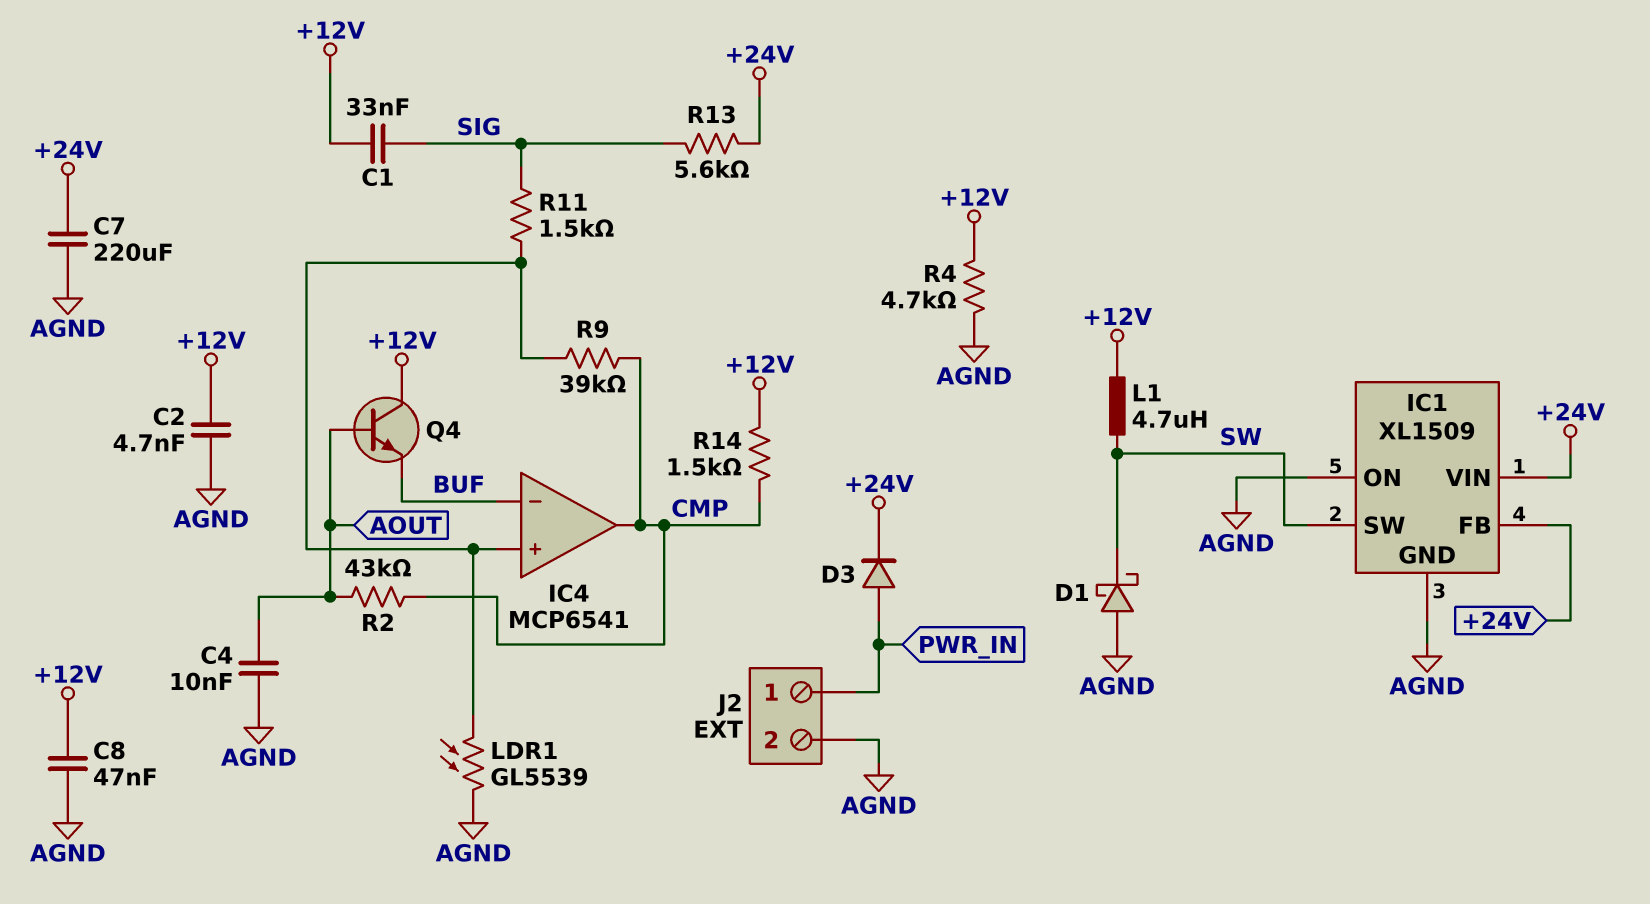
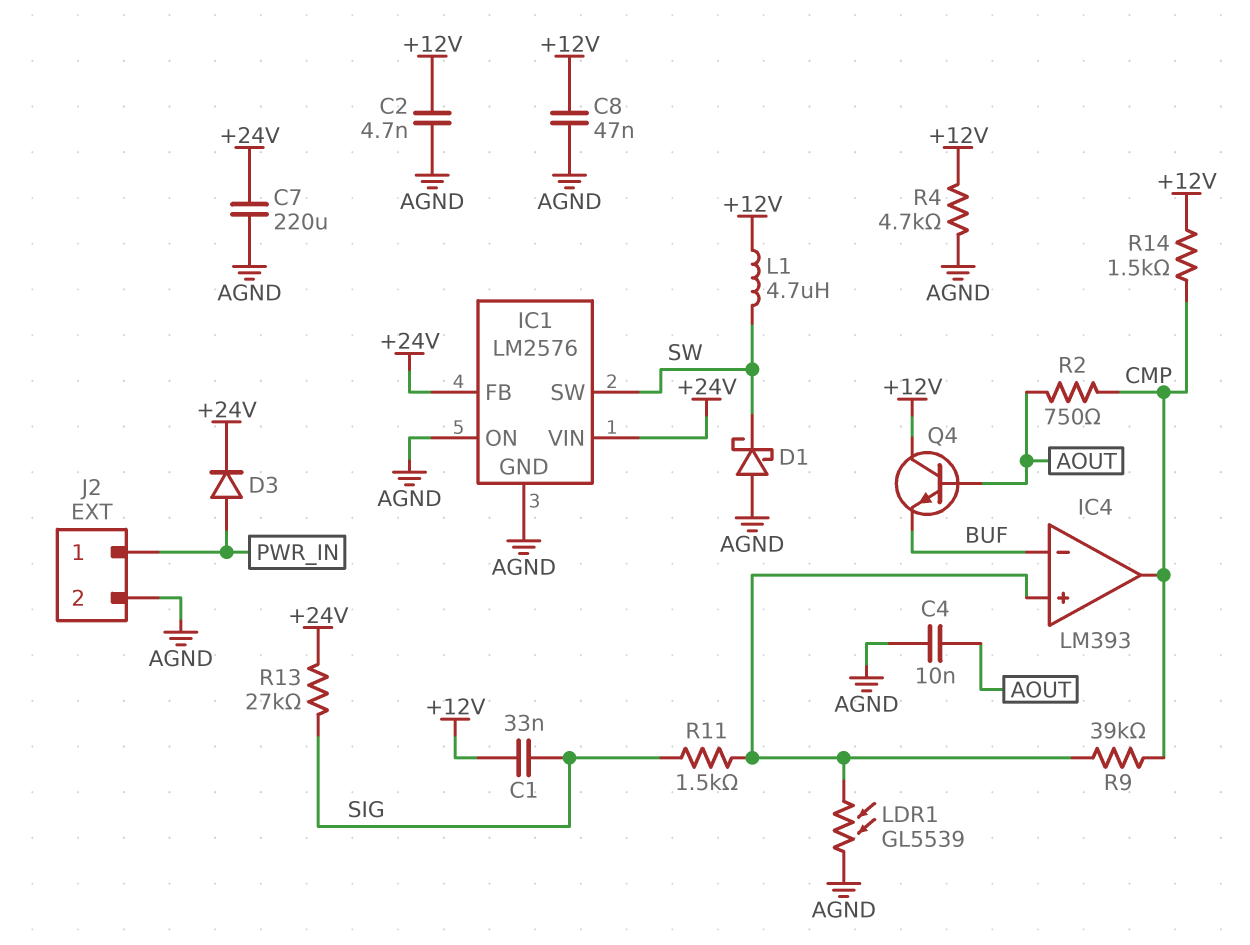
IC1: XL1509 -> LM2576
IC4: MCP6541 -> LM393
R2: 43k (AOUT, CMP) -> 750 (AOUT, CMP)
R13: 5.6k (+24V, SIG) -> 27k (+24V, SIG)

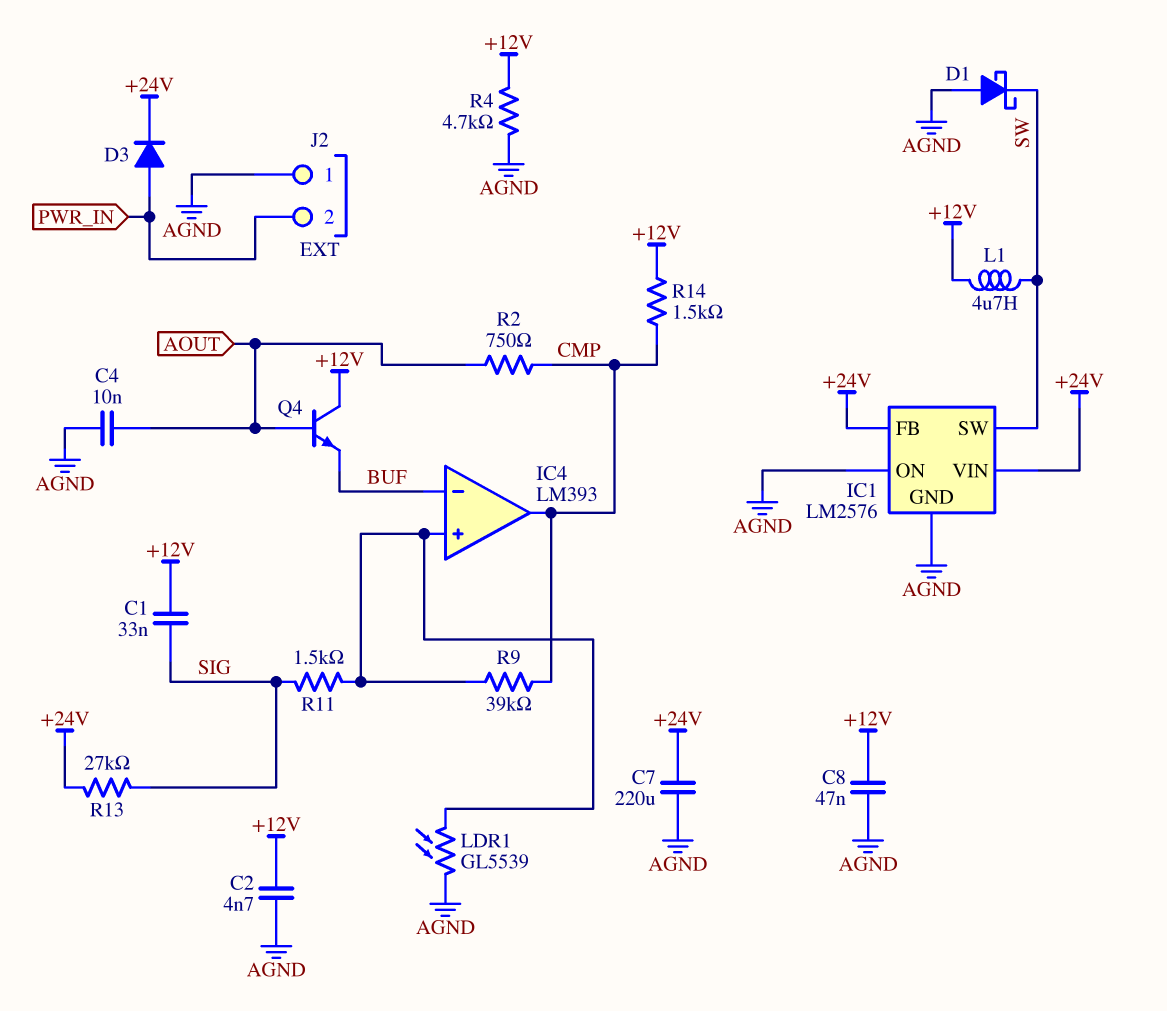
J2 pin 1: PWR_IN -> AGND
J2 pin 2: AGND -> PWR_IN

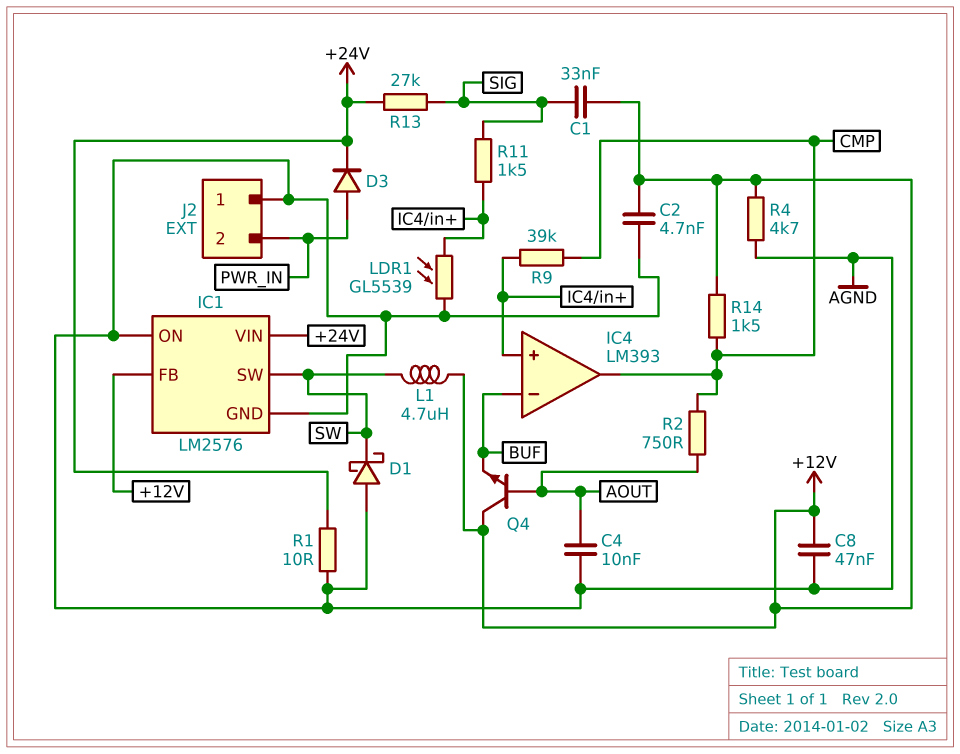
C7: 220uF (+24V, AGND) -> none
IC1 pin FB: +24V -> +12V
R1: none -> 10 (+24V, AGND)

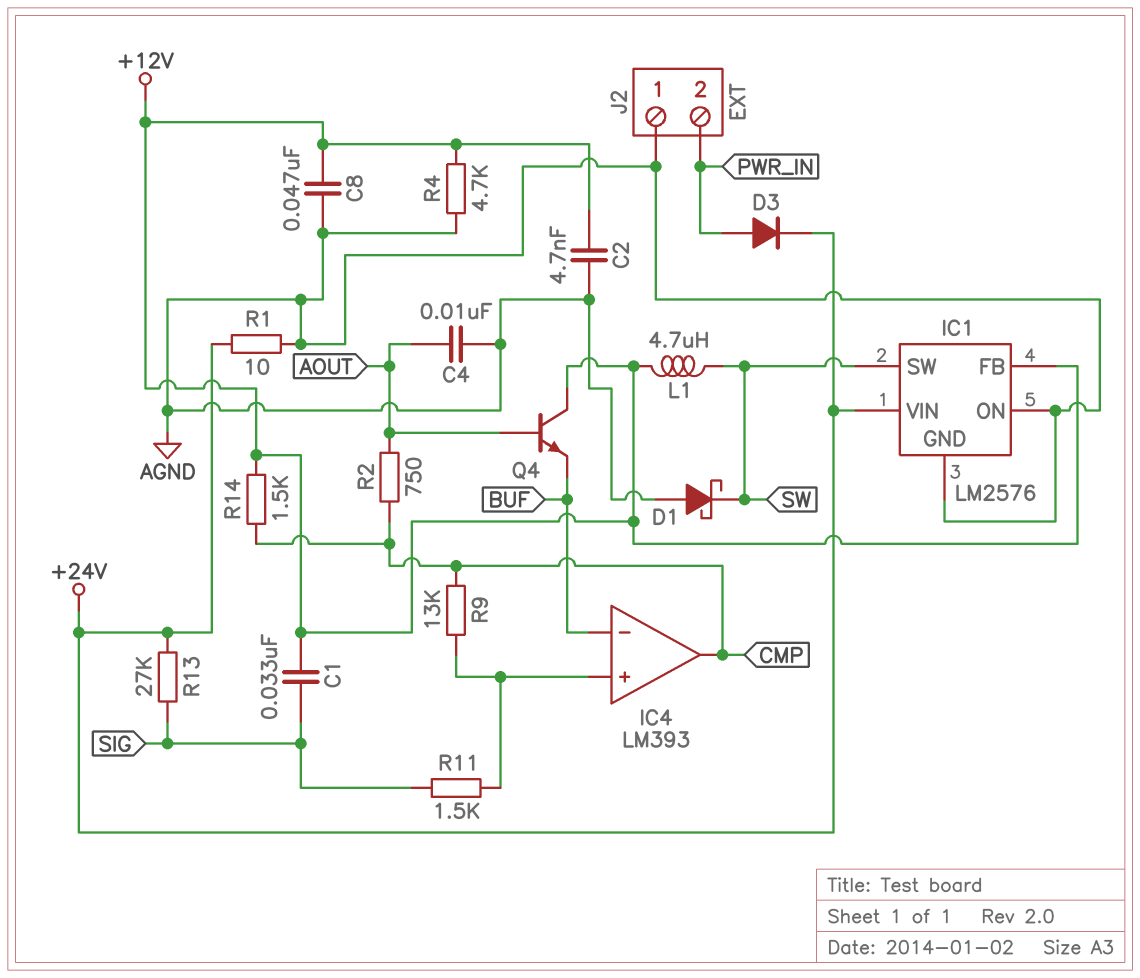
LDR1: GL5539 (AGND, IC4/in+) -> none
R9: 39k (CMP, IC4/in+) -> 13k (CMP, IC4/in+)

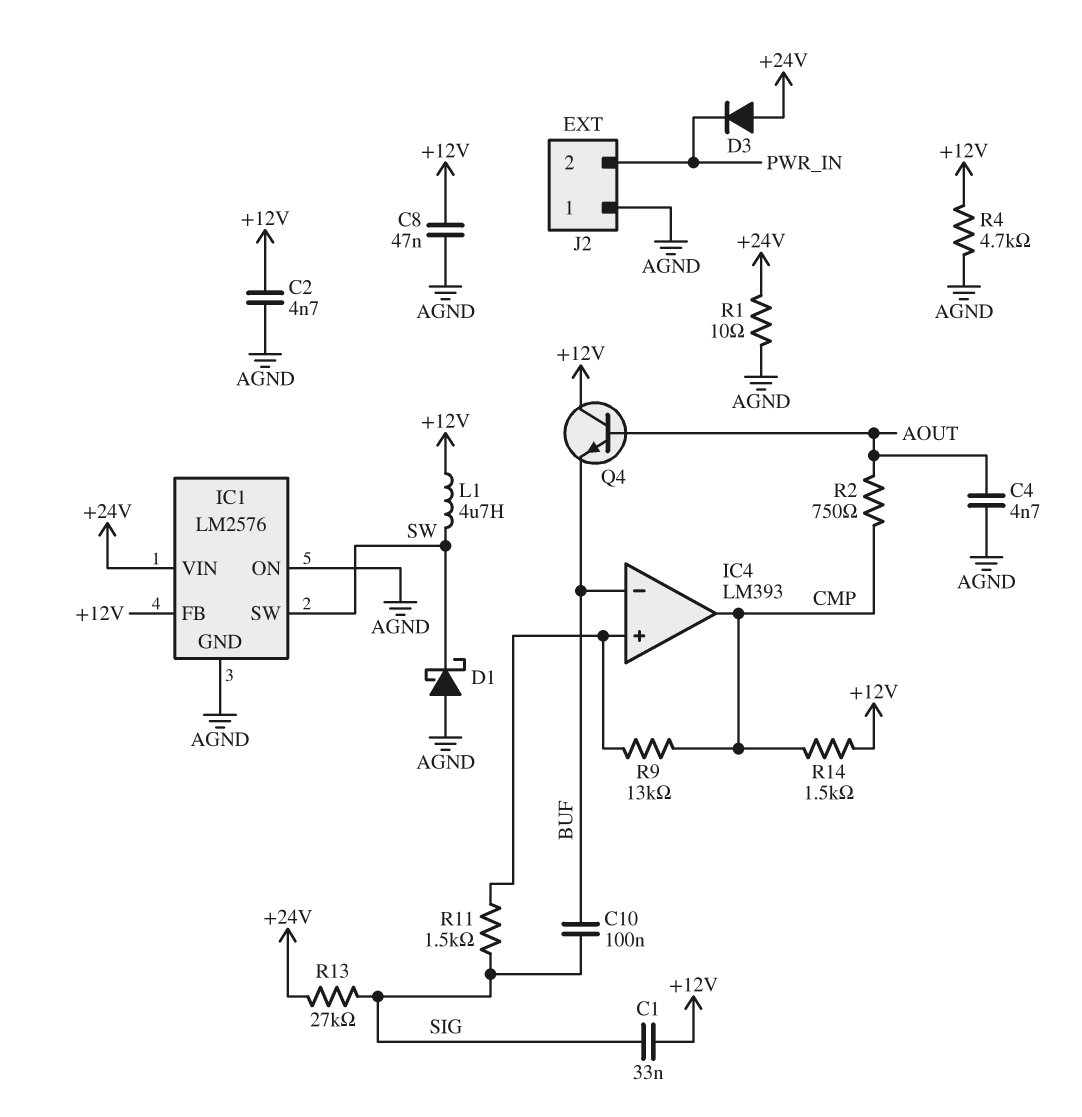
C4: 10nF (AGND, AOUT) -> 4.7nF (AGND, AOUT)
C10: none -> 100nF (BUF, SIG)
D3: diode (A PWR_IN, K +24V) -> diode (A +24V, K PWR_IN)

